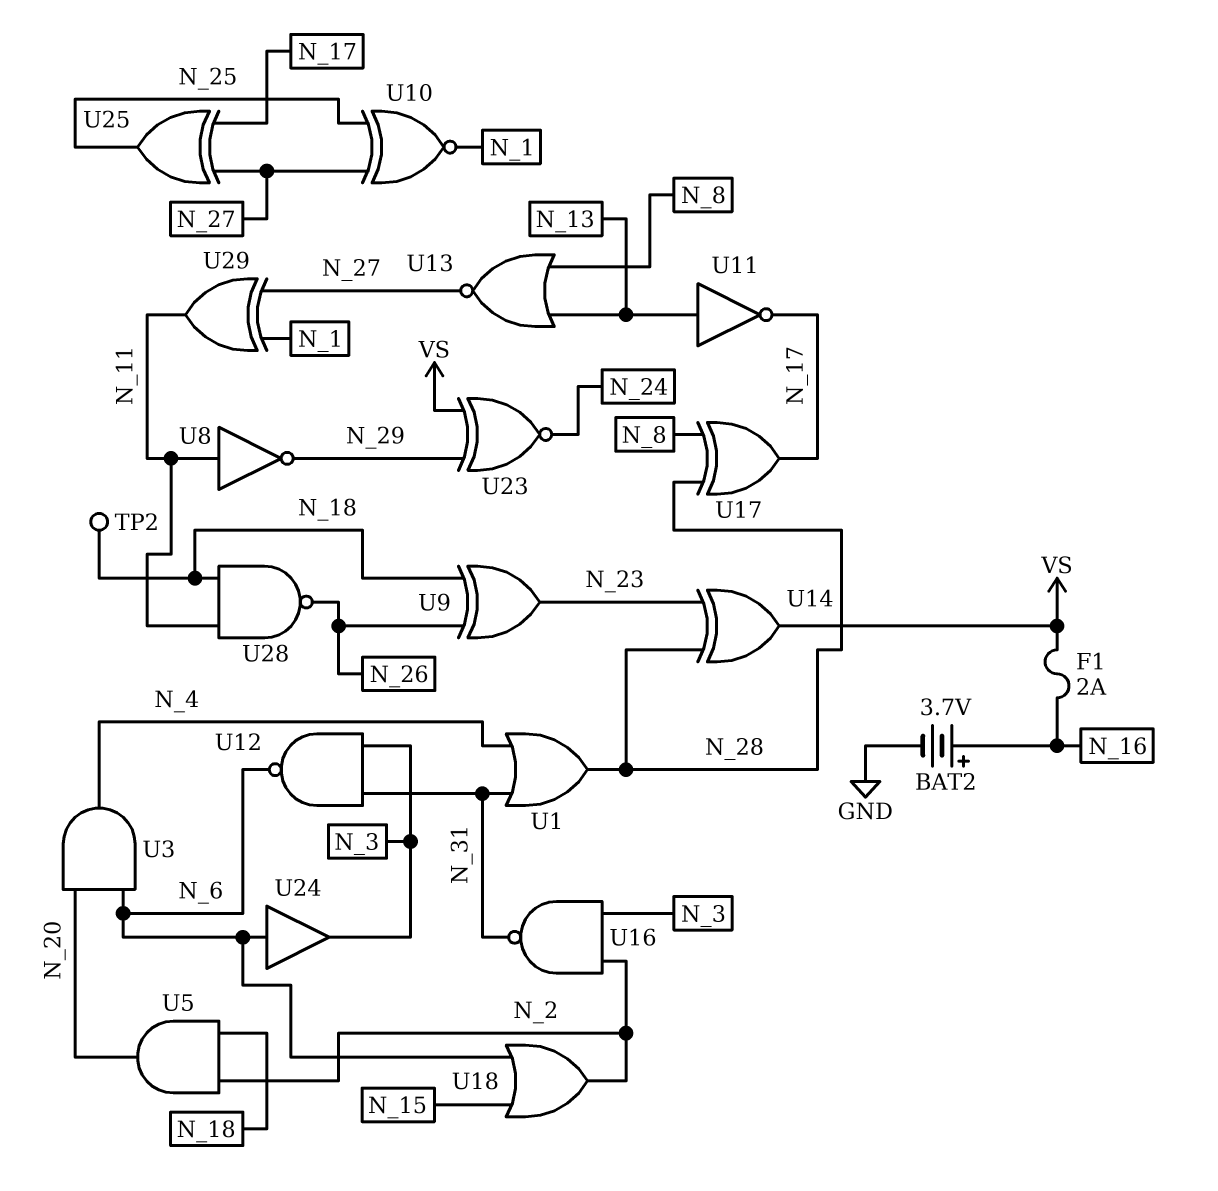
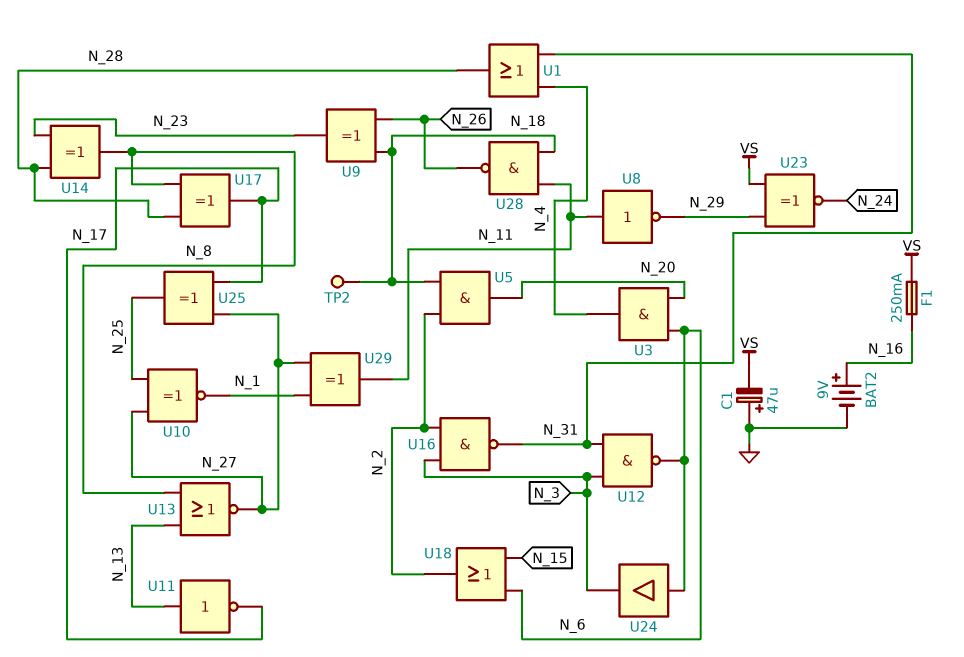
BAT2: 3.7V (plus N_16, minus GND) -> 9V (plus N_16, minus GND)
C1: none -> 47uF (plus GND, minus VS)
F1: 2A (N_16, VS) -> 250mA (N_16, VS)
U14: XOR (in N_23, in N_28, out VS) -> XOR (in N_23, in N_28, out N_8)

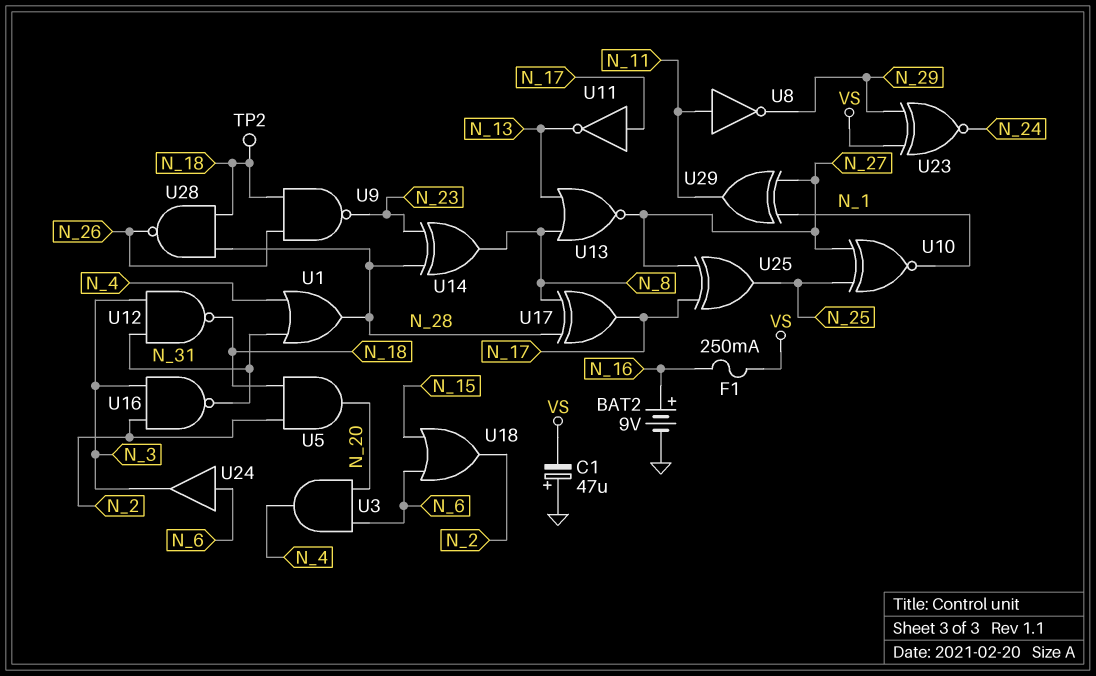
U9: XOR (in N_18, in N_26, out N_23) -> NAND (in N_18, in N_26, out N_23)
U11: NOT (in N_13, out N_17) -> NOT (in N_17, out N_13)
U12: NAND (in N_3, in N_31, out N_6) -> NAND (in N_3, in N_31, out N_18)
U28: NAND (in N_11, in N_18, out N_26) -> NAND (in N_18, in N_28, out N_26)

